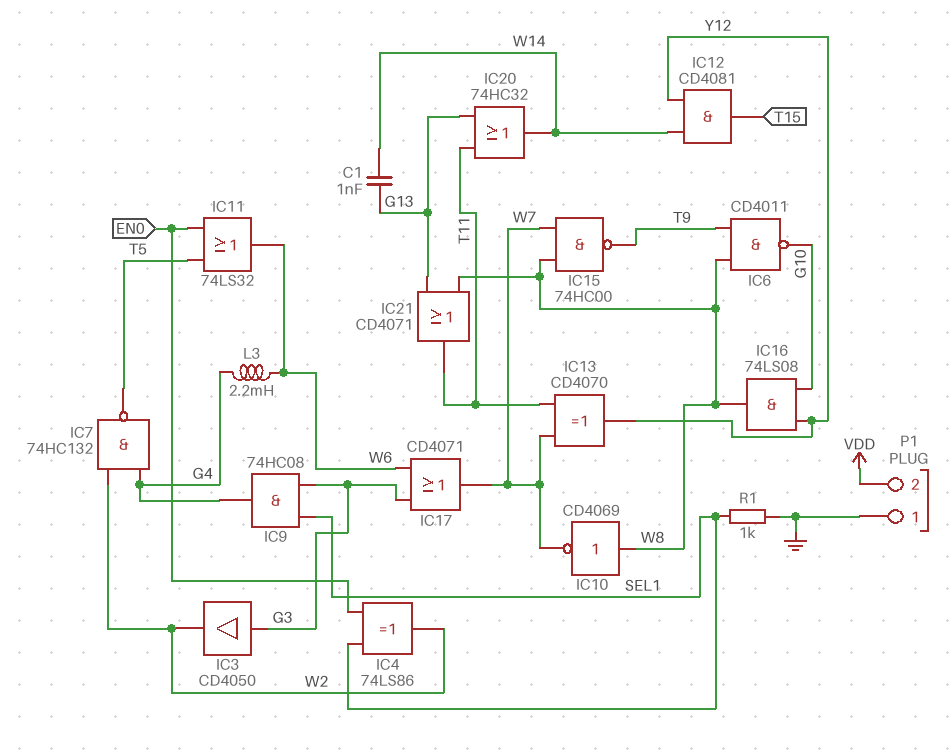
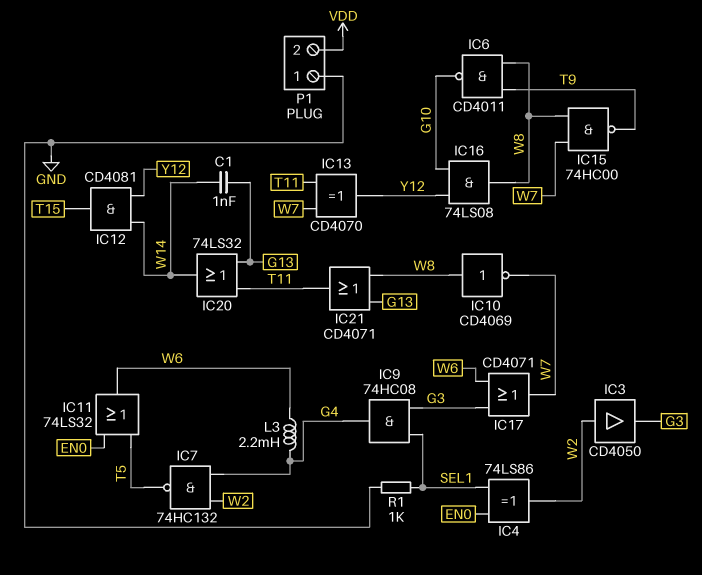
IC3: buffer CD4050 (in G3, out W2) -> buffer CD4050 (in W2, out G3)
IC20: OR 74HC32 (in G13, in T11, out W14) -> OR 74LS32 (in G13, in T11, out W14)

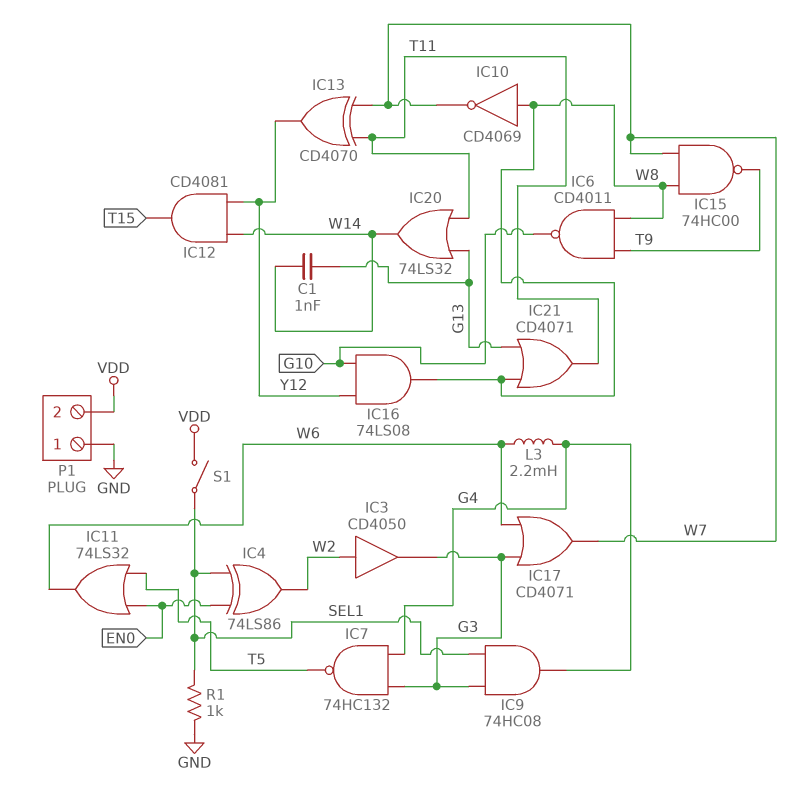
IC7: NAND 74HC132 (in G4, in W2, out T5) -> NAND 74HC132 (in G3, in G4, out T5)
S1: none -> switch (SEL1, VDD)

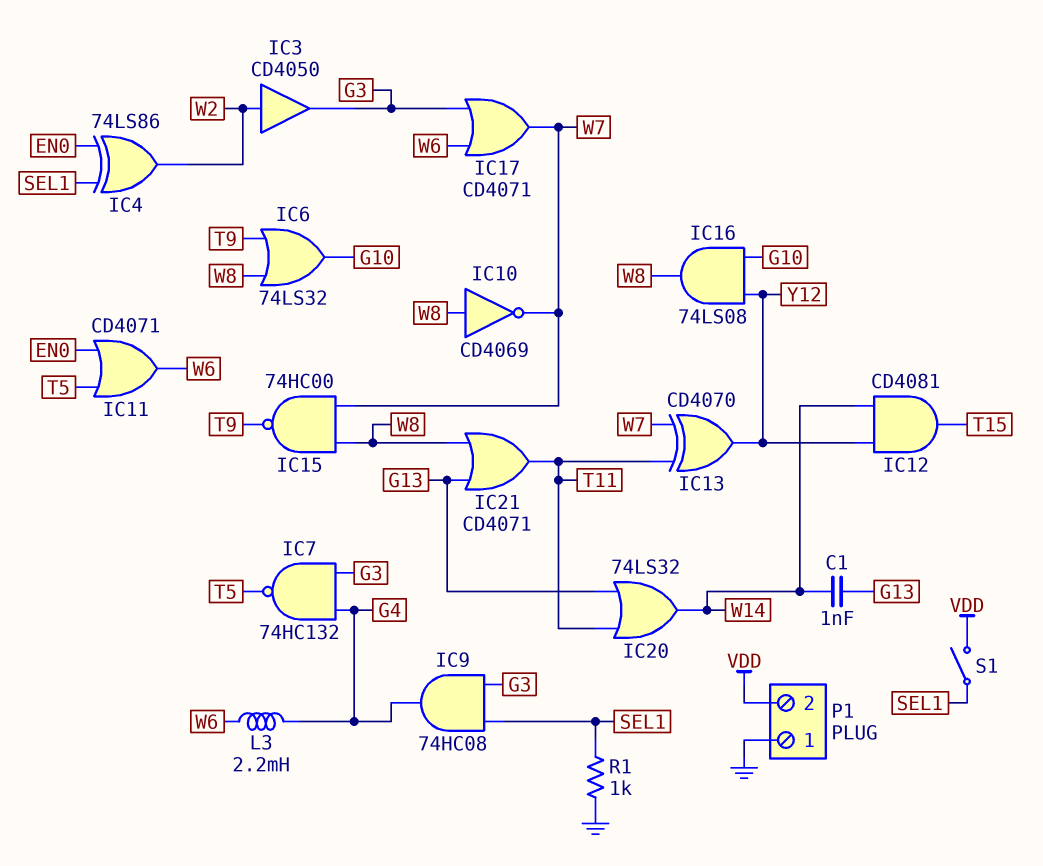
IC6: NAND CD4011 (in T9, in W8, out G10) -> OR 74LS32 (in T9, in W8, out G10)
IC11: OR 74LS32 (in EN0, in T5, out W6) -> OR CD4071 (in EN0, in T5, out W6)

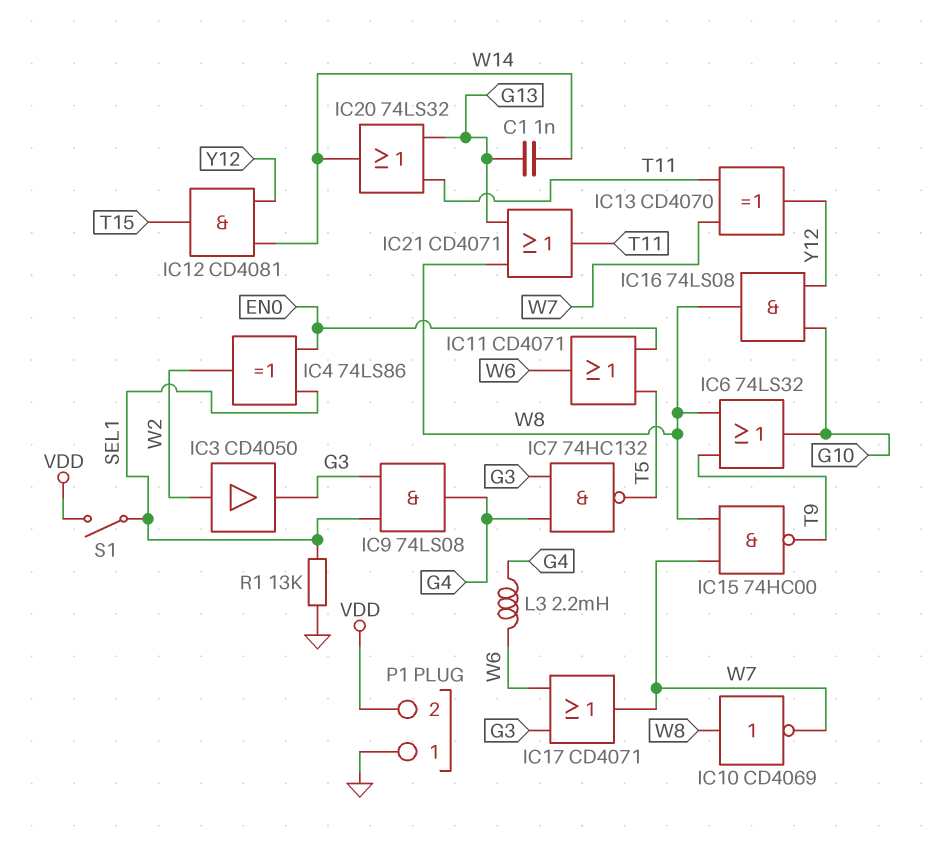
IC9: AND 74HC08 (in G3, in SEL1, out G4) -> AND 74LS08 (in G3, in SEL1, out G4)
R1: 1k (GND, SEL1) -> 13k (GND, SEL1)

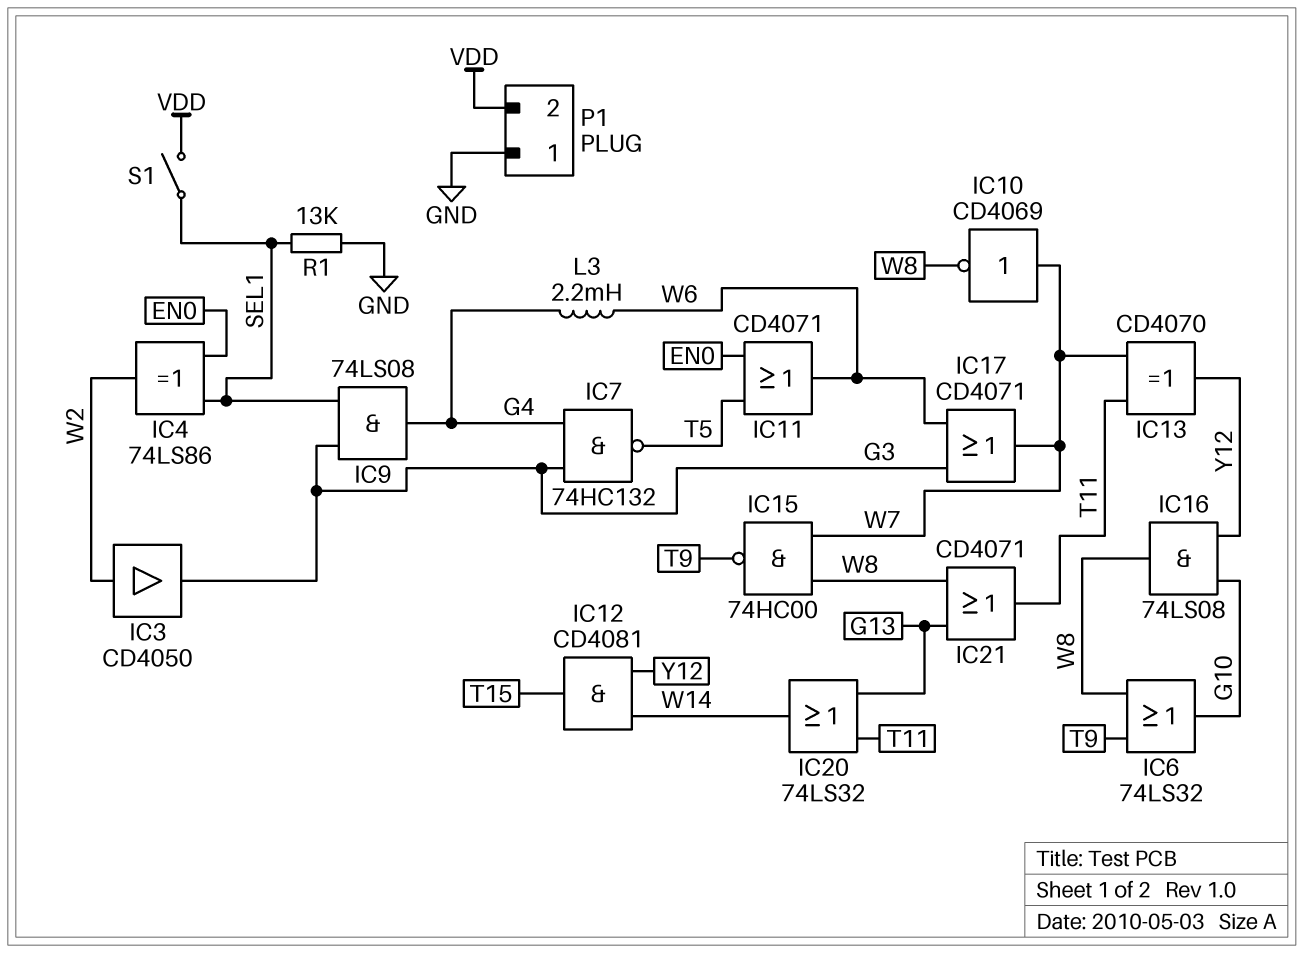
C1: 1nF (G13, W14) -> none
IC10: NOT CD4069 (in W8, out W7) -> NOT CD4069 (in W7, out W8)

